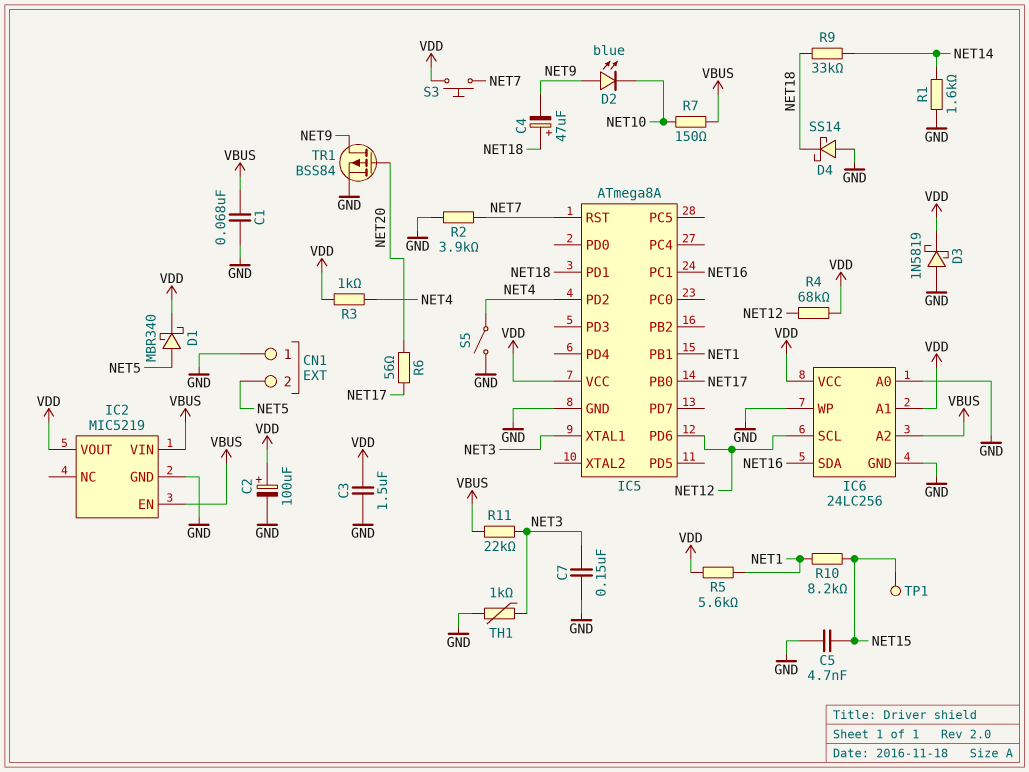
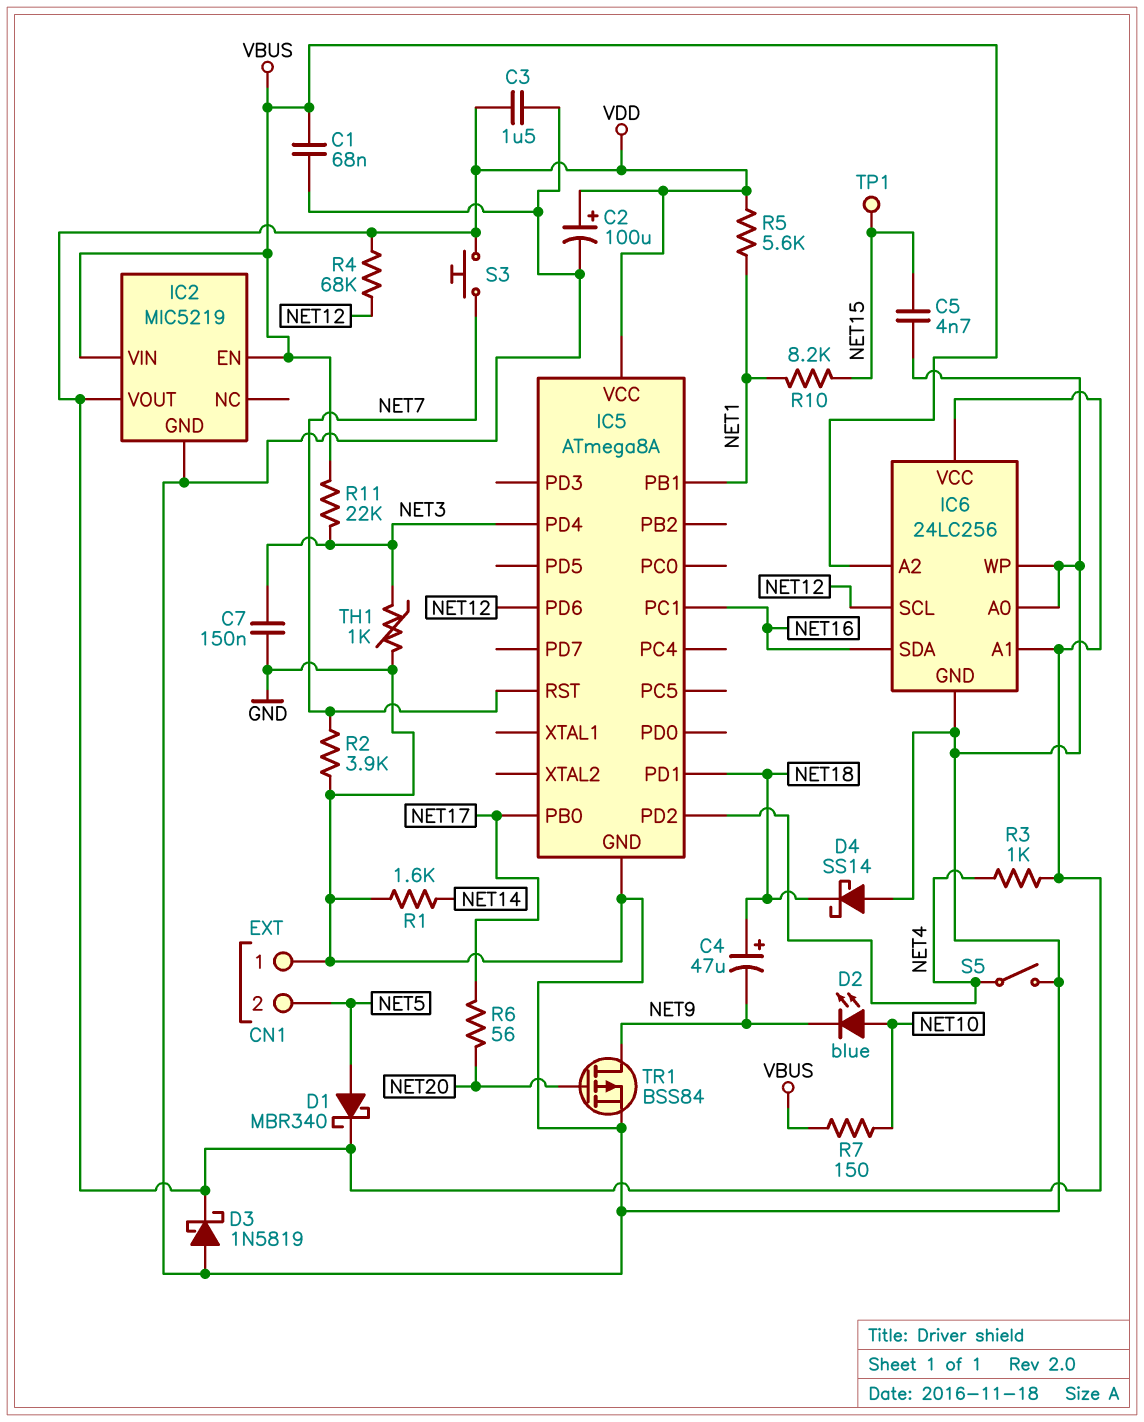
D2: LED blue (A NET9, K NET10) -> LED blue (A NET10, K NET9)
IC5 pin PD4: none -> NET3
IC5 pin XTAL1: NET3 -> none
R9: 33k (NET14, NET18) -> none

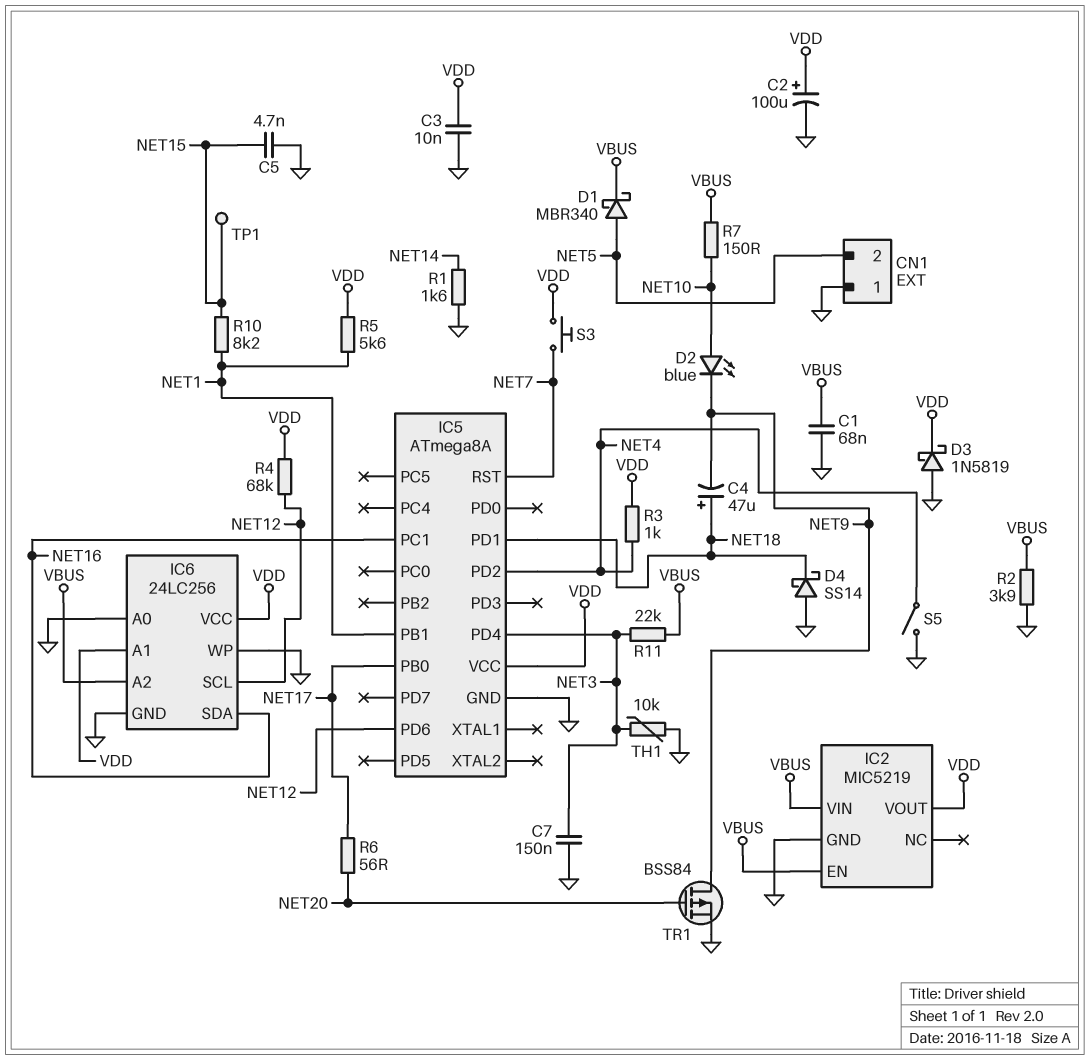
C3: 1.5uF (GND, VDD) -> 10nF (GND, VDD)
D1: schottky MBR340 (A NET5, K VDD) -> schottky MBR340 (A NET5, K VBUS)
R2: 3.9k (GND, NET7) -> 3.9k (GND, VBUS)
TH1: 1k (GND, NET3) -> 10k (GND, NET3)

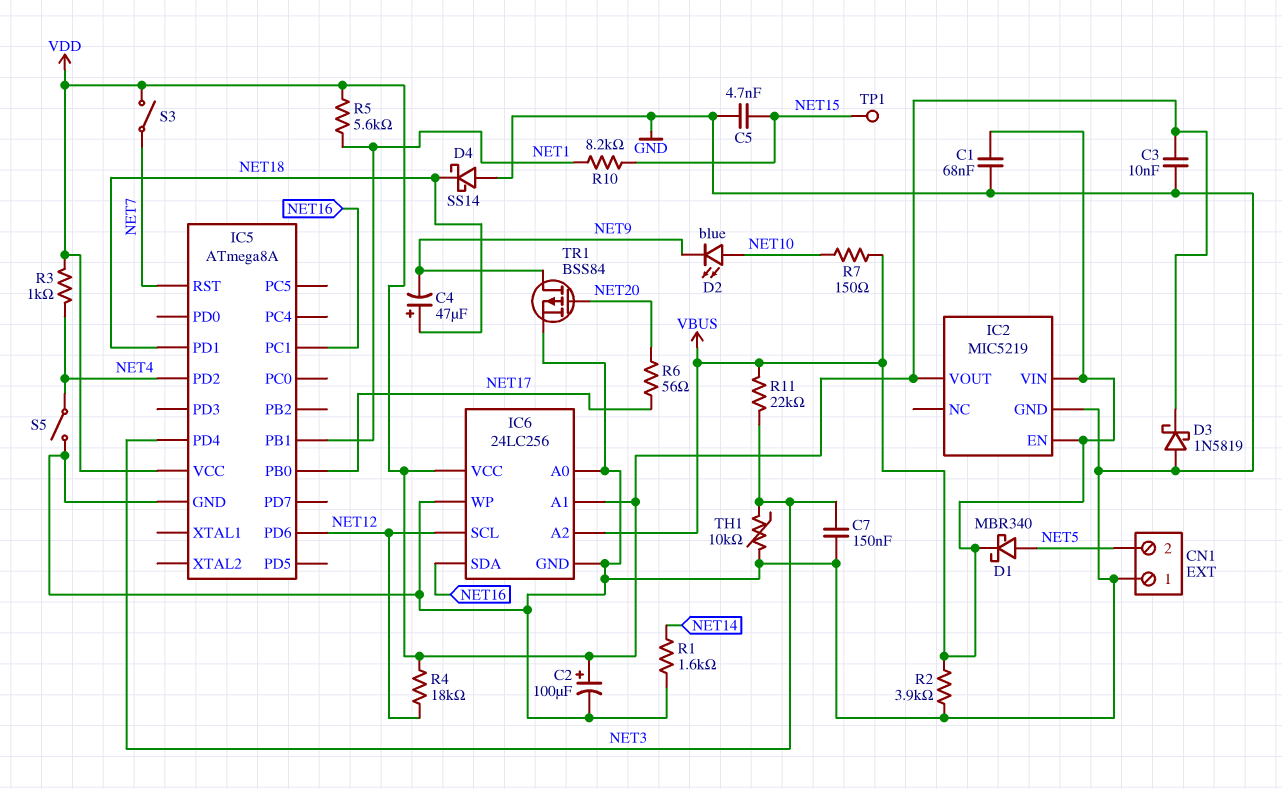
R4: 68k (NET12, VDD) -> 18k (NET12, VDD)
S3: button (NET7, VDD) -> switch (NET7, VDD)

